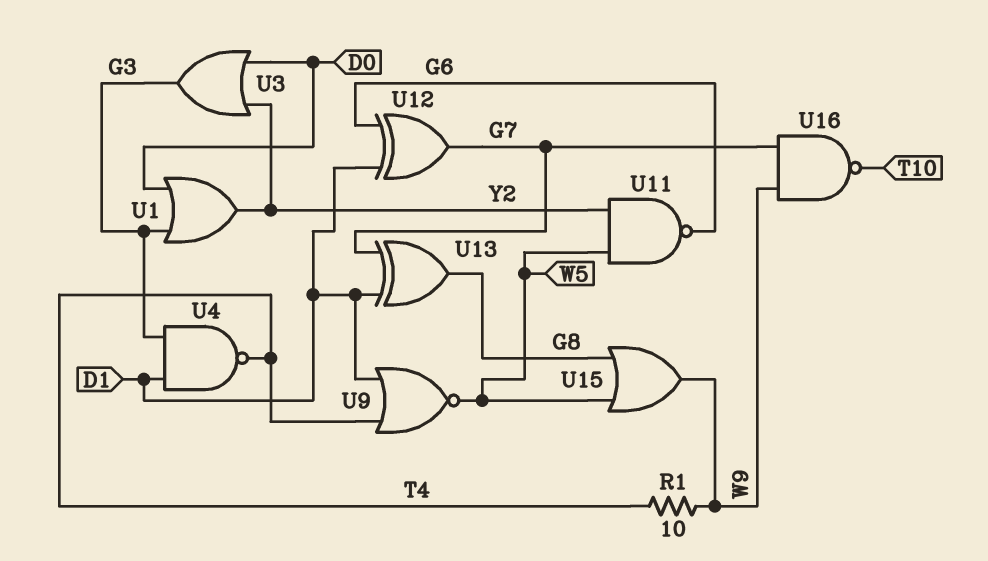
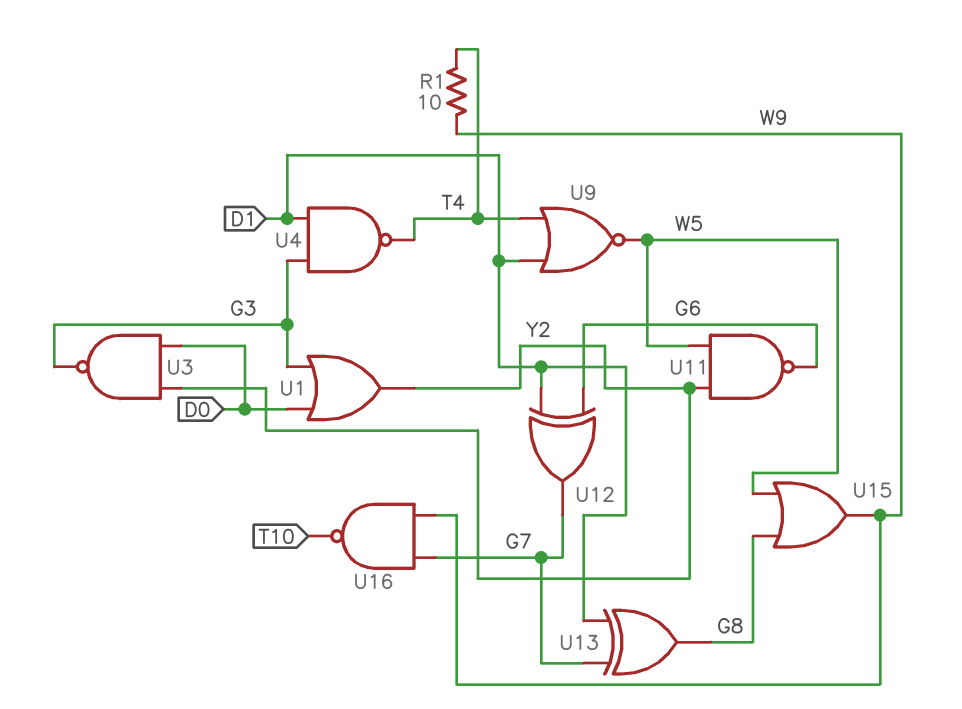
U3: OR (in D0, in Y2, out G3) -> NAND (in D0, in Y2, out G3)

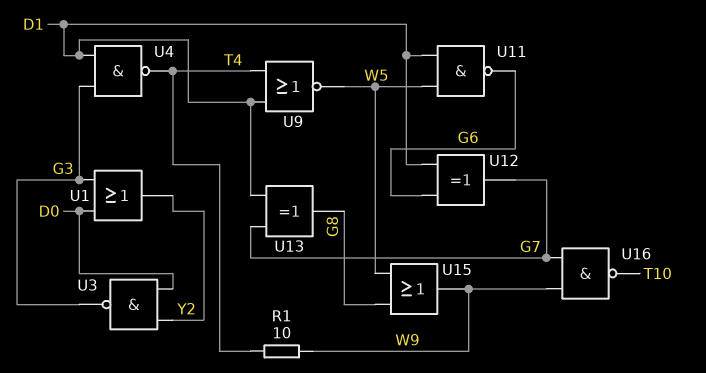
U11: NAND (in W5, in Y2, out G6) -> NAND (in D1, in W5, out G6)

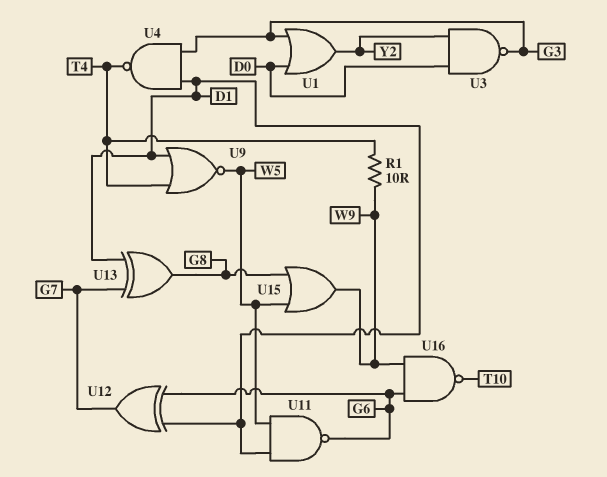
U16: NAND (in G7, in W9, out T10) -> NAND (in G6, in W9, out T10)

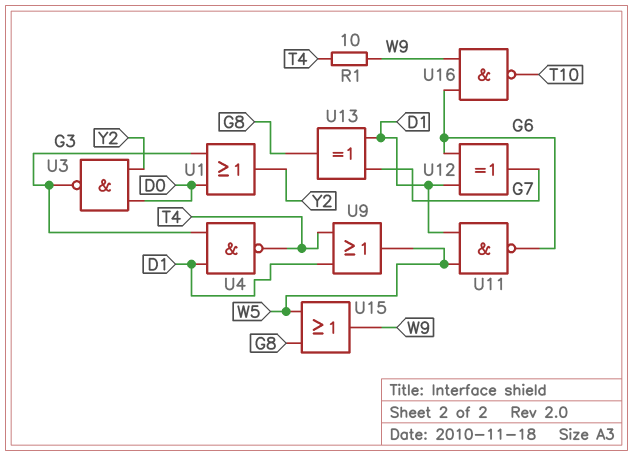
U9: NOR (in D1, in T4, out W5) -> OR (in D1, in T4, out W5)

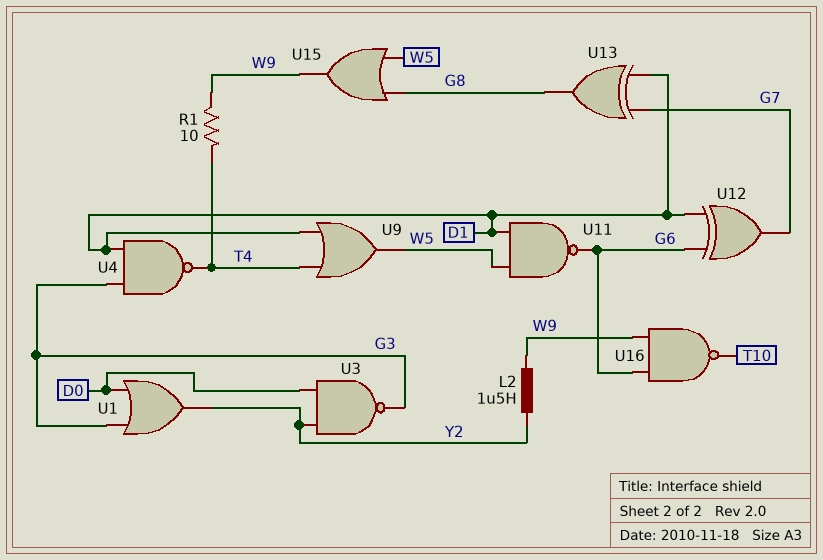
L2: none -> 1.5uH (W9, Y2)

